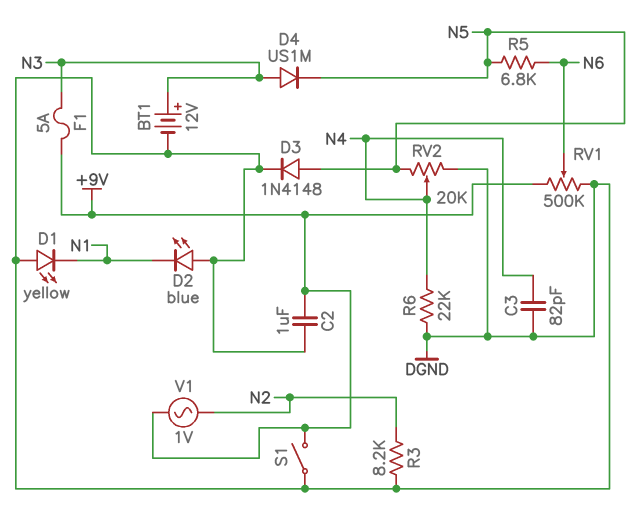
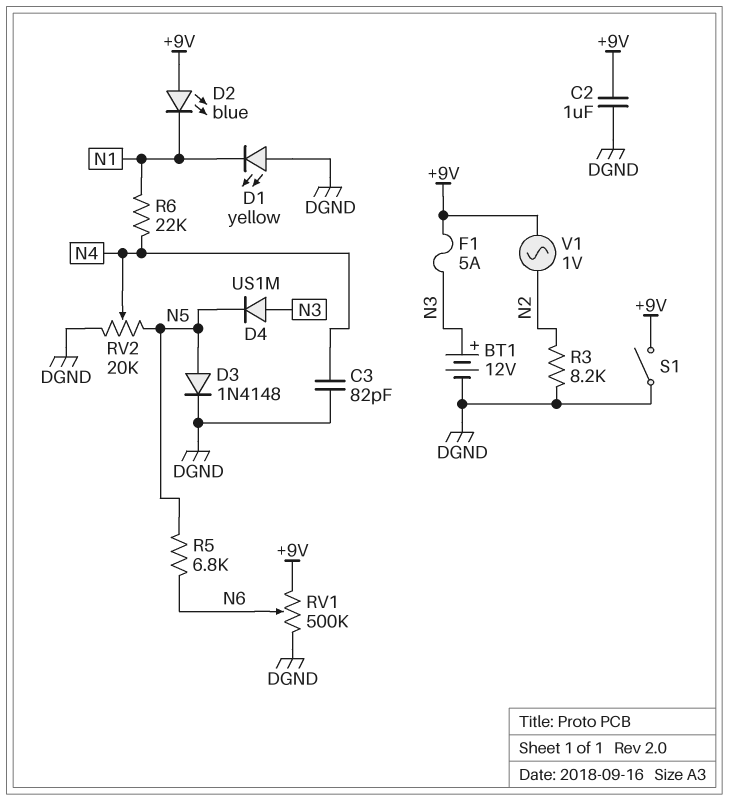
D2: LED blue (A DGND, K N1) -> LED blue (A +9V, K N1)
R6: 22k (DGND, N4) -> 22k (N1, N4)

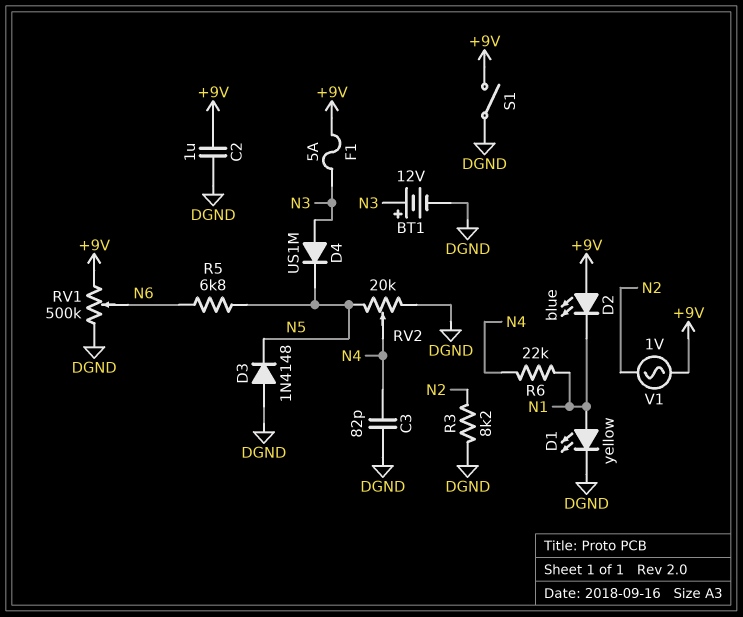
D1: LED yellow (A DGND, K N1) -> LED yellow (A N1, K DGND)
D3: diode 1N4148 (A N5, K DGND) -> diode 1N4148 (A DGND, K N5)

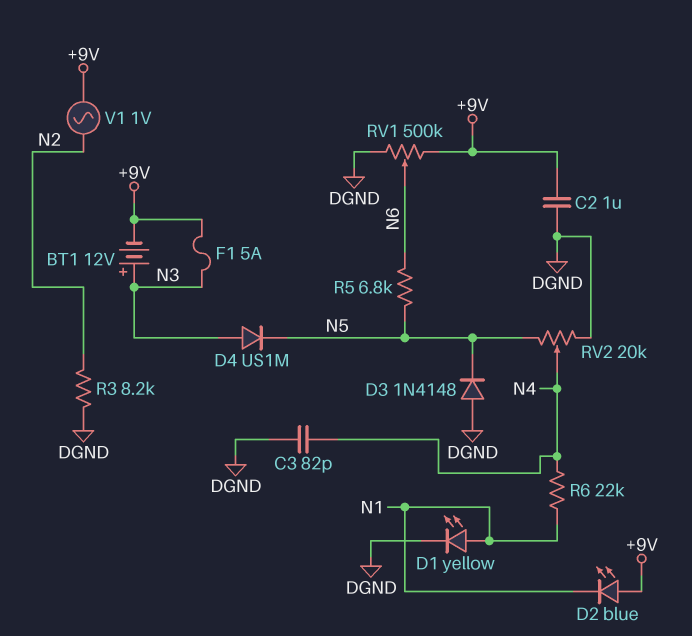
BT1: 12V (plus N3, minus DGND) -> 12V (plus N3, minus +9V)
S1: switch (+9V, DGND) -> none

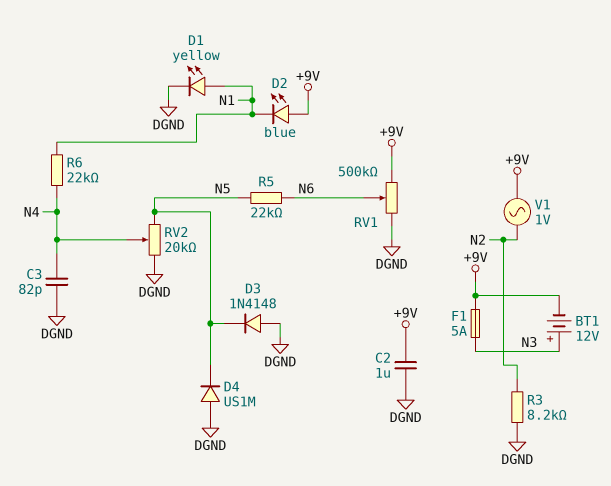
D4: diode US1M (A N3, K N5) -> diode US1M (A DGND, K N5)
R5: 6.8k (N5, N6) -> 22k (N5, N6)

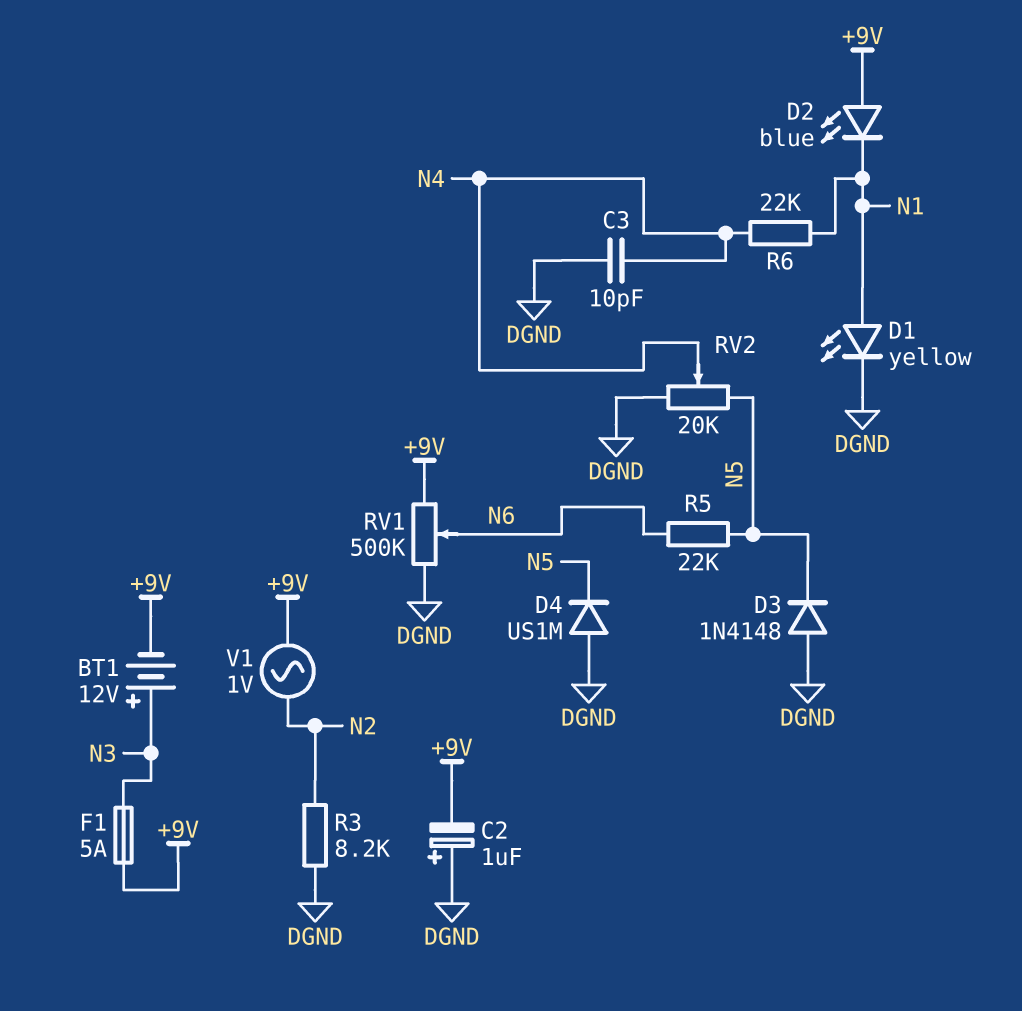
C2: 1uF (+9V, DGND) -> 1uF (plus DGND, minus +9V)
C3: 82pF (DGND, N4) -> 10pF (DGND, N4)

